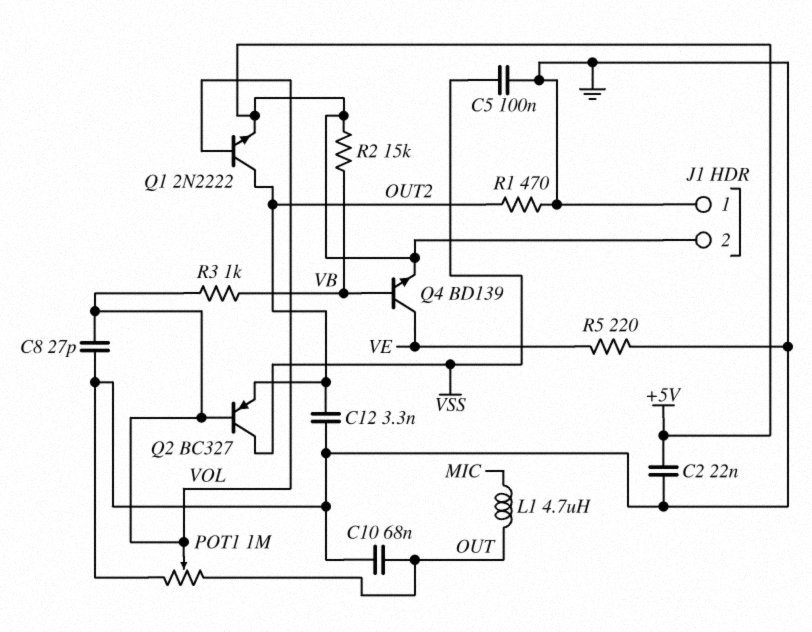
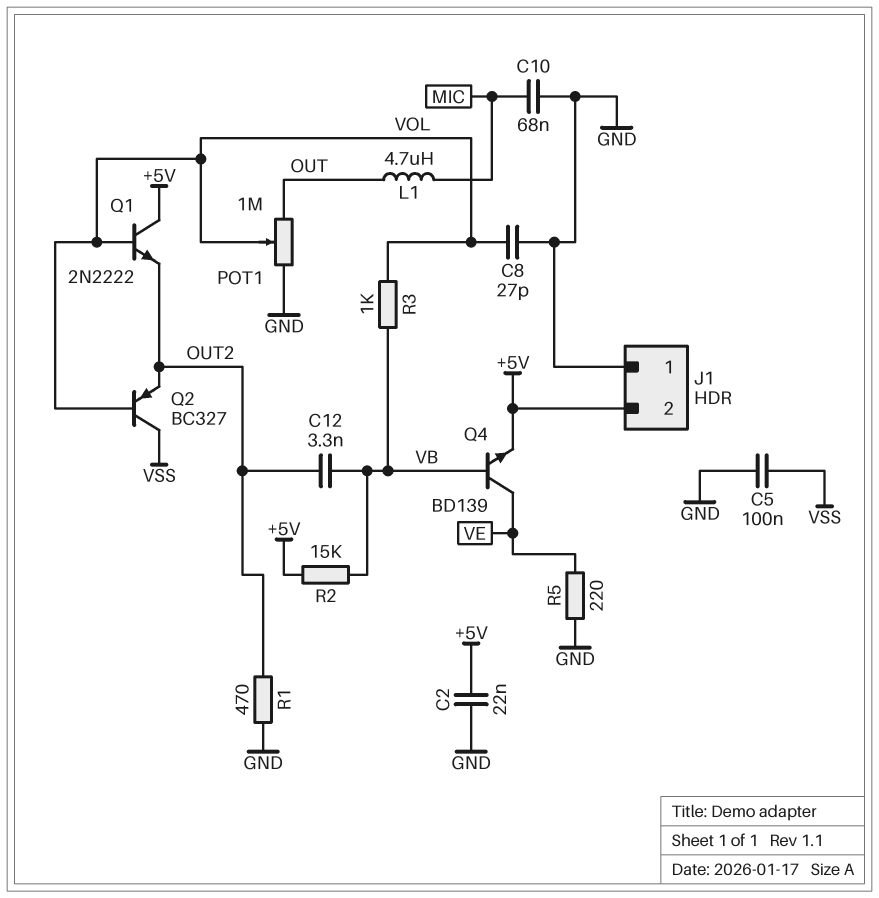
C10: 68nF (GND, OUT) -> 68nF (GND, MIC)
C12: 3.3nF (GND, OUT2) -> 3.3nF (OUT2, VB)
Q1: NPN 2N2222 (B VOL, C OUT2, E +5V) -> NPN 2N2222 (B VOL, C +5V, E OUT2)

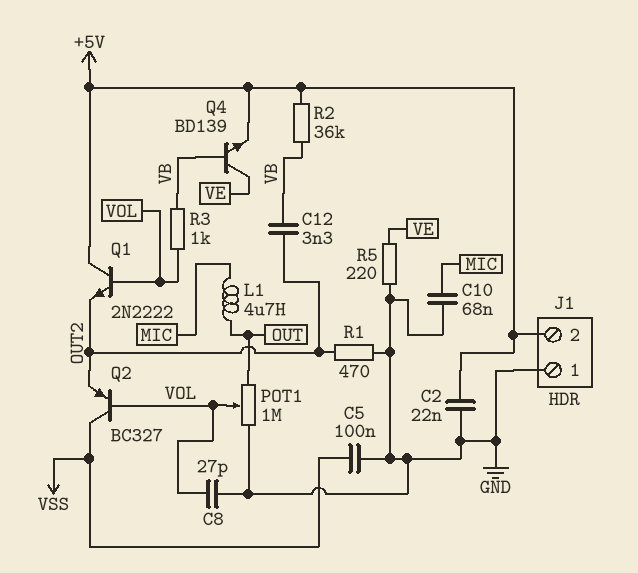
R2: 15k (+5V, VB) -> 36k (+5V, VB)

